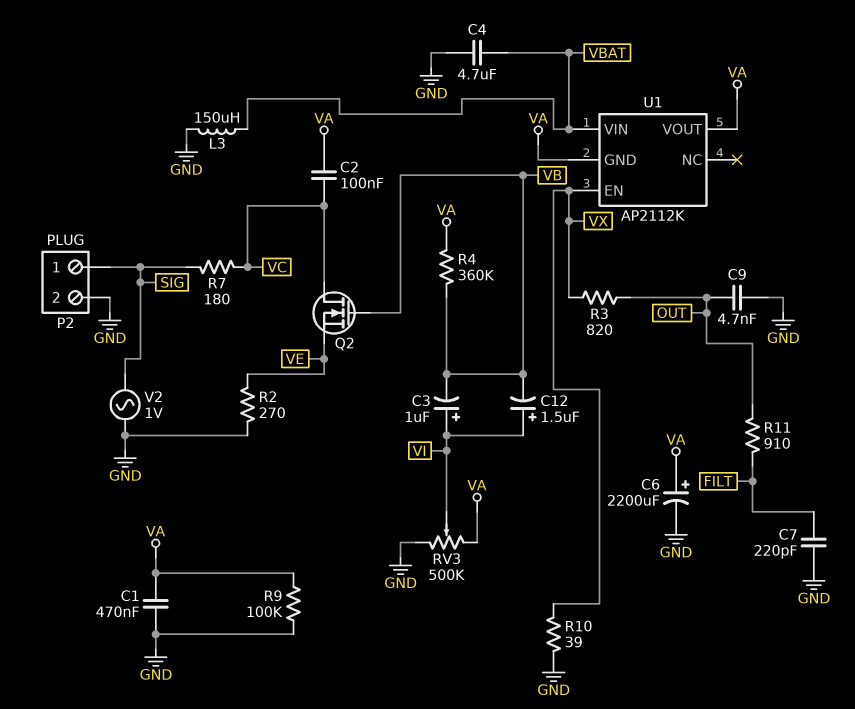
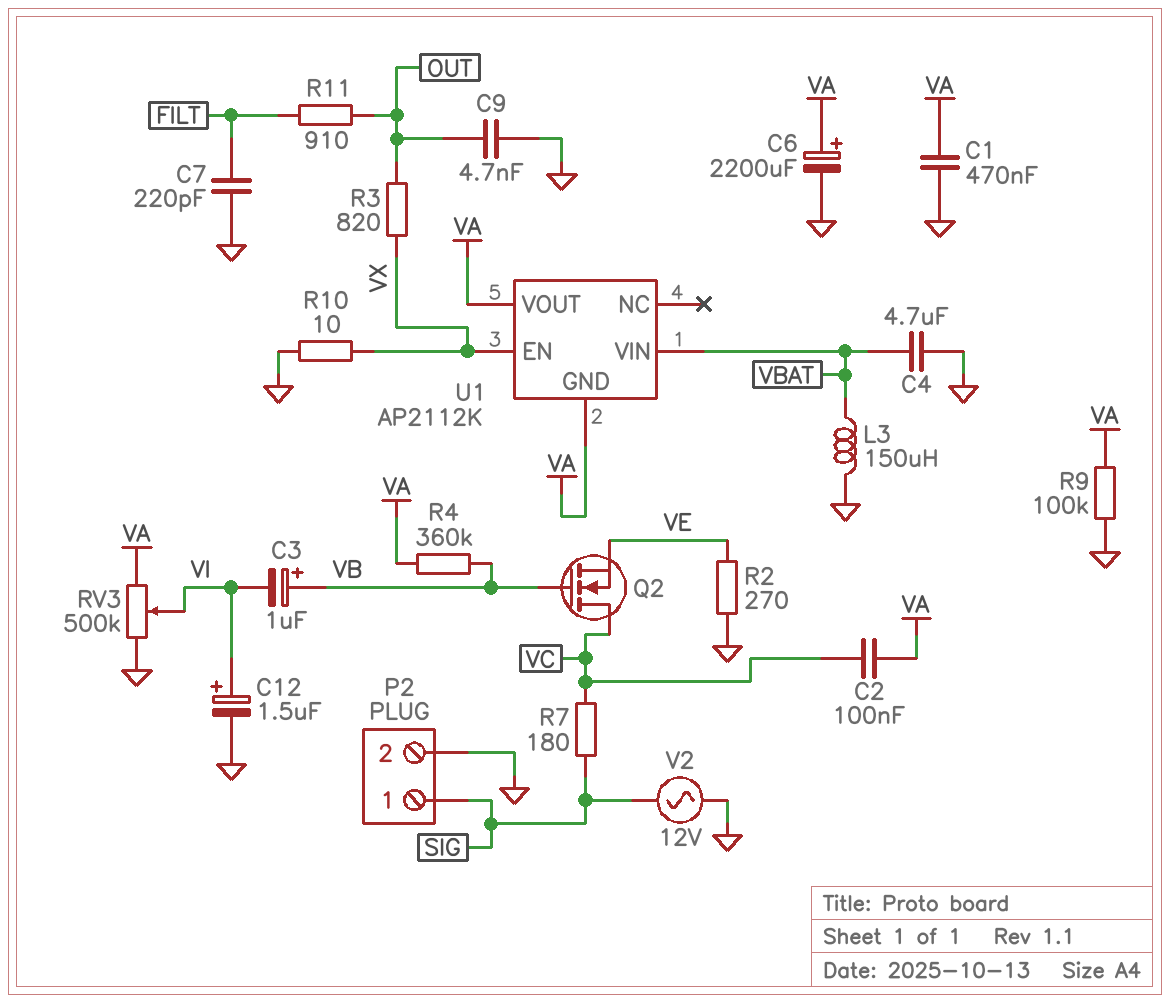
C3: 1uF (plus VI, minus VB) -> 1uF (plus VB, minus VI)
C12: 1.5uF (plus VI, minus VB) -> 1.5uF (plus VI, minus GND)
R10: 39 (GND, VX) -> 10 (GND, VX)
V2: AC 1V (GND, SIG) -> AC 12V (GND, SIG)

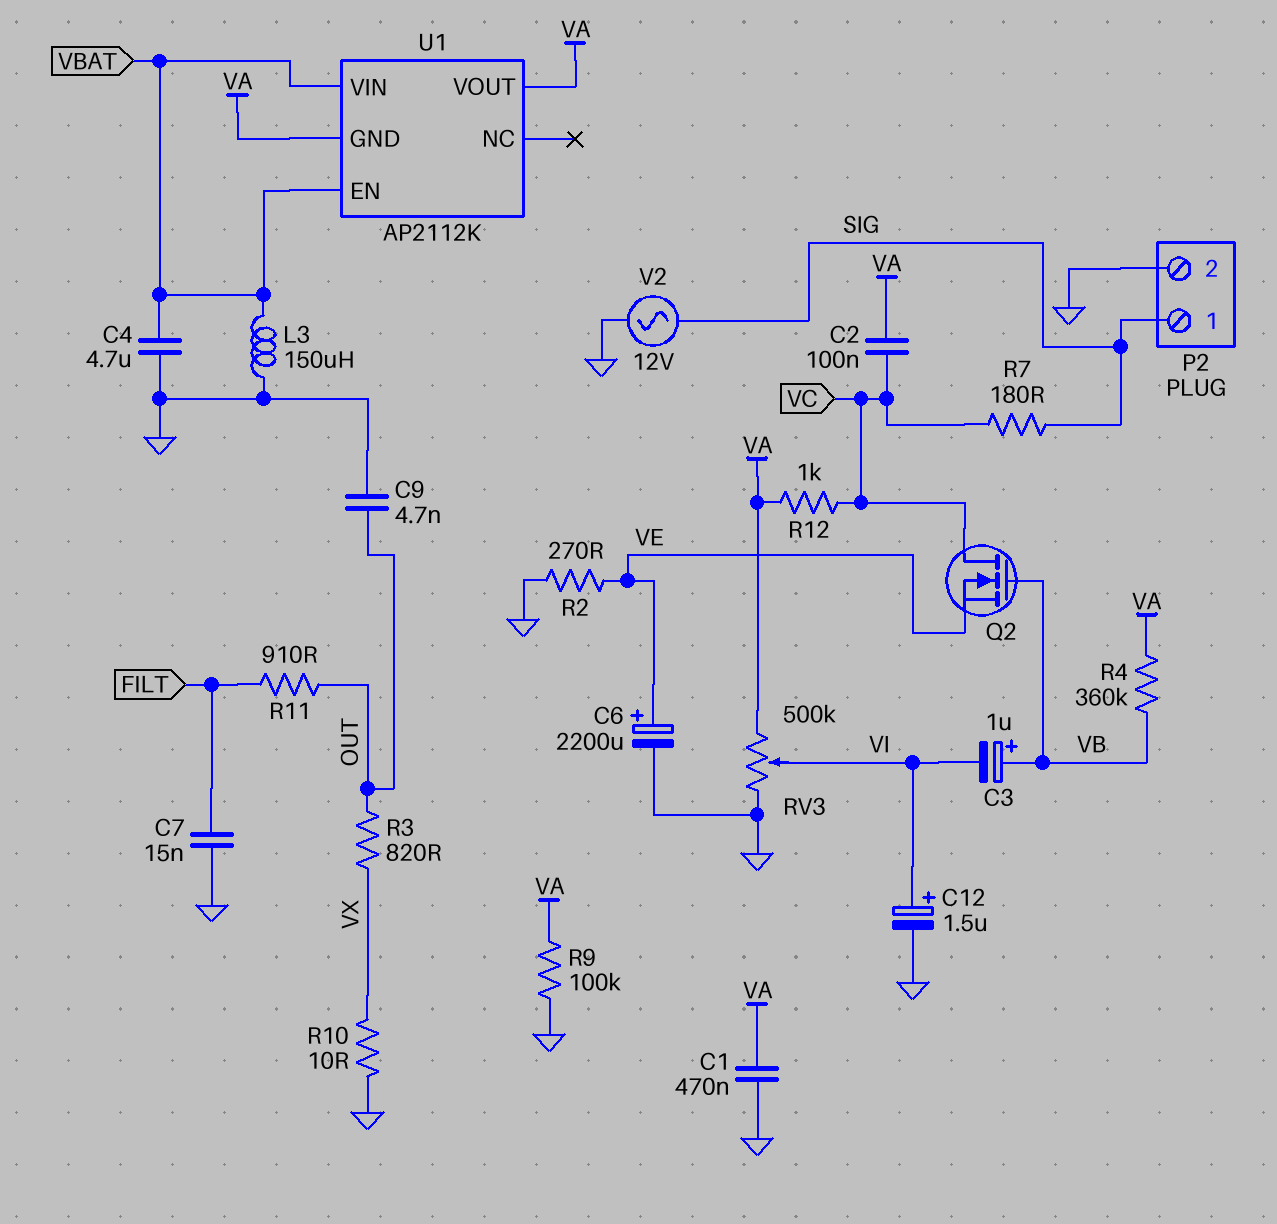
C6: 2200uF (plus VA, minus GND) -> 2200uF (plus VE, minus GND)
C7: 220pF (FILT, GND) -> 15nF (FILT, GND)
R12: none -> 1k (VA, VC)
U1 pin EN: VX -> VBAT

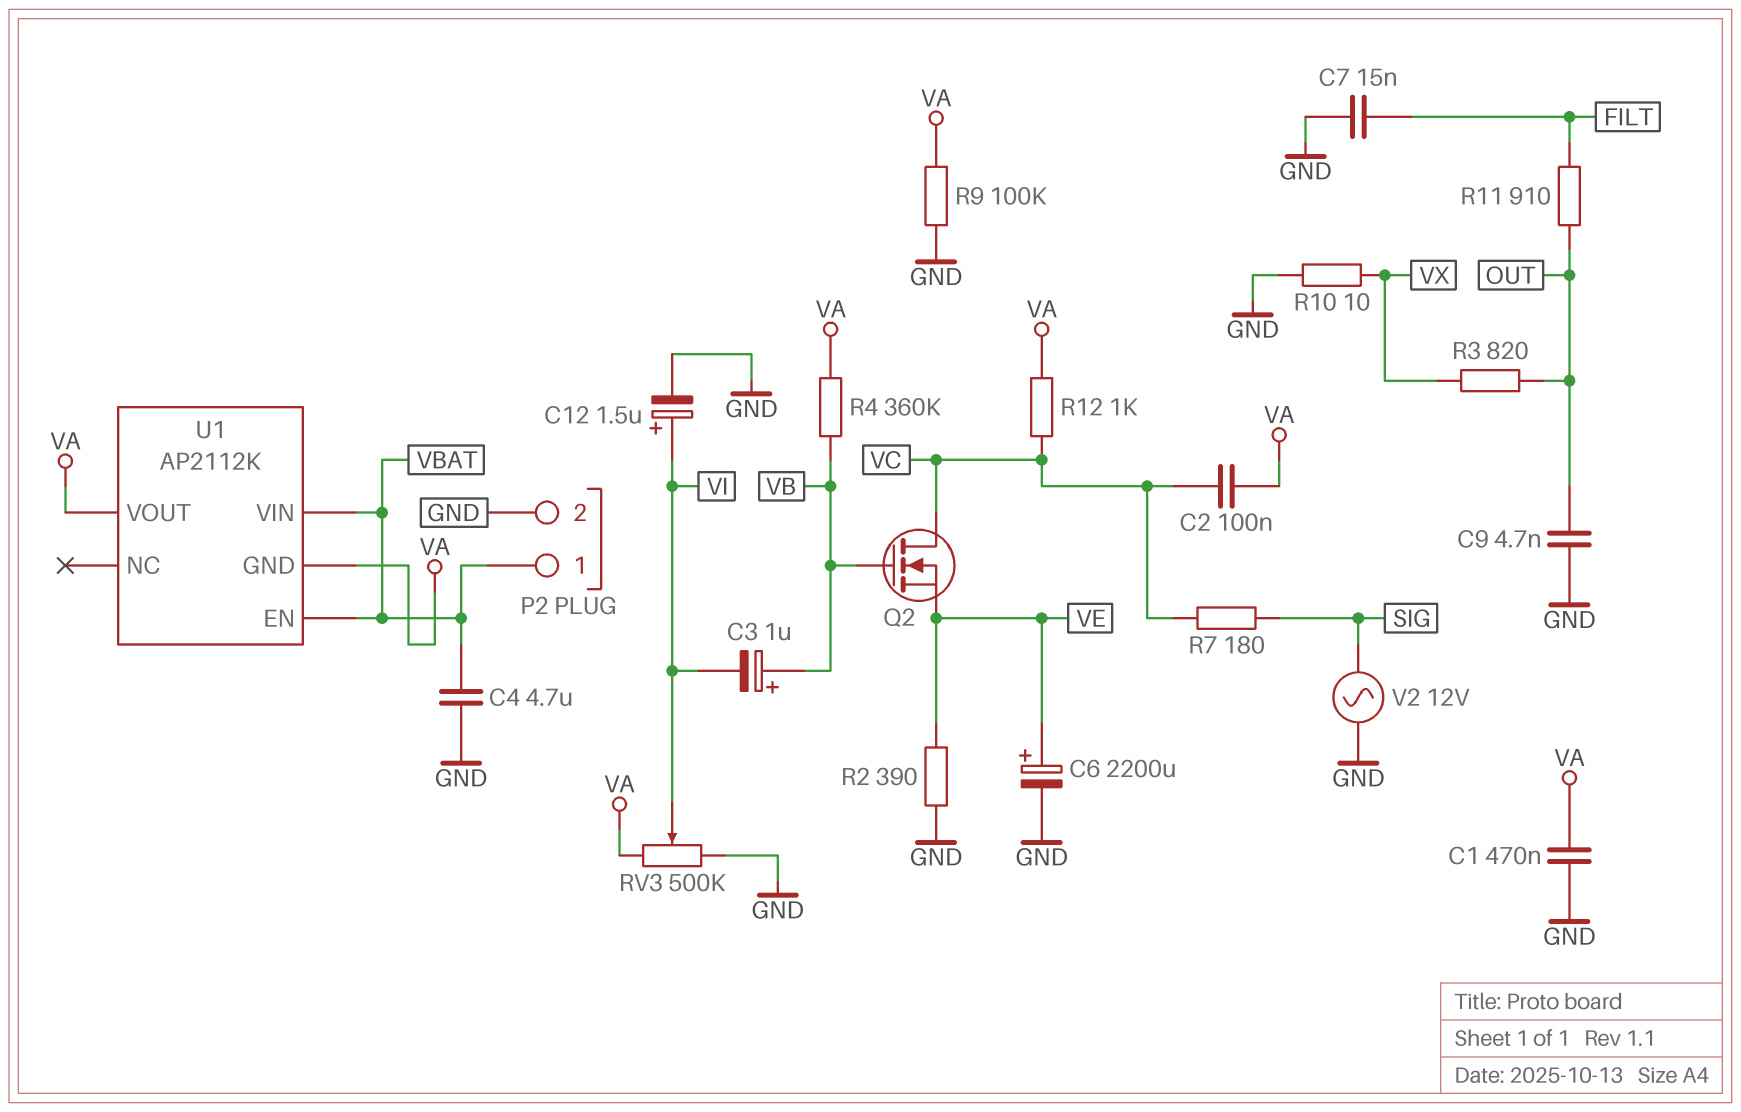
L3: 150uH (GND, VBAT) -> none
P2 pin 1: SIG -> VBAT
R2: 270 (GND, VE) -> 390 (GND, VE)

